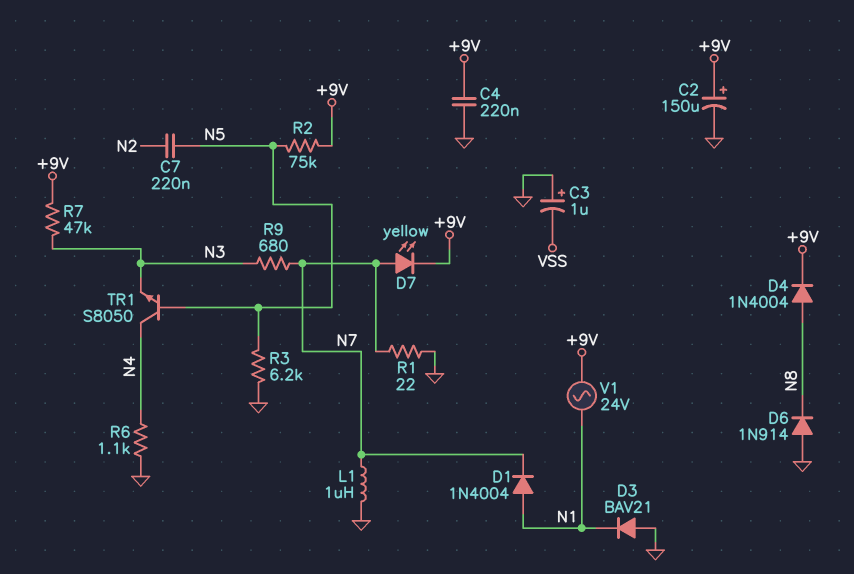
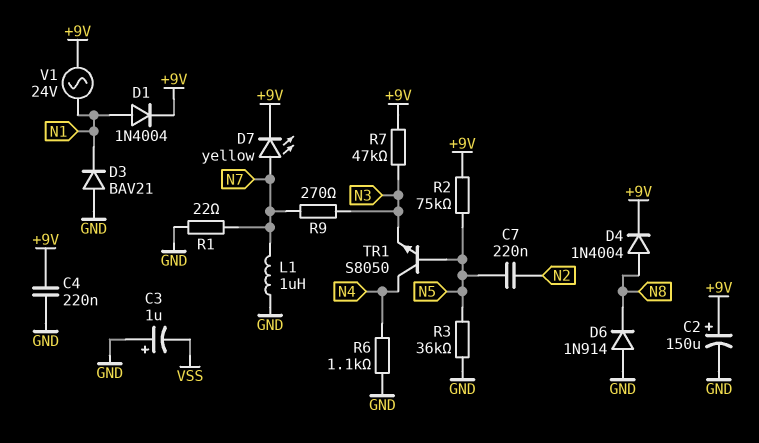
D1: diode 1N4004 (A N1, K N7) -> diode 1N4004 (A N1, K +9V)
R3: 6.2k (GND, N5) -> 36k (GND, N5)
R9: 680 (N3, N7) -> 270 (N3, N7)

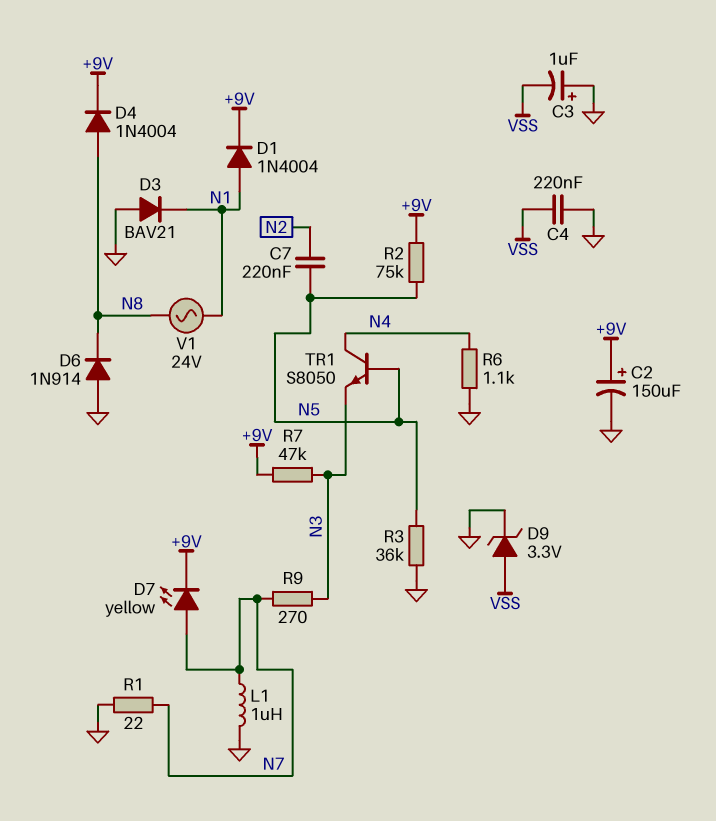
C4: 220nF (+9V, GND) -> 220nF (GND, VSS)
D9: none -> zener 3.3V (A VSS, K GND)
V1: AC 24V (+9V, N1) -> AC 24V (N1, N8)

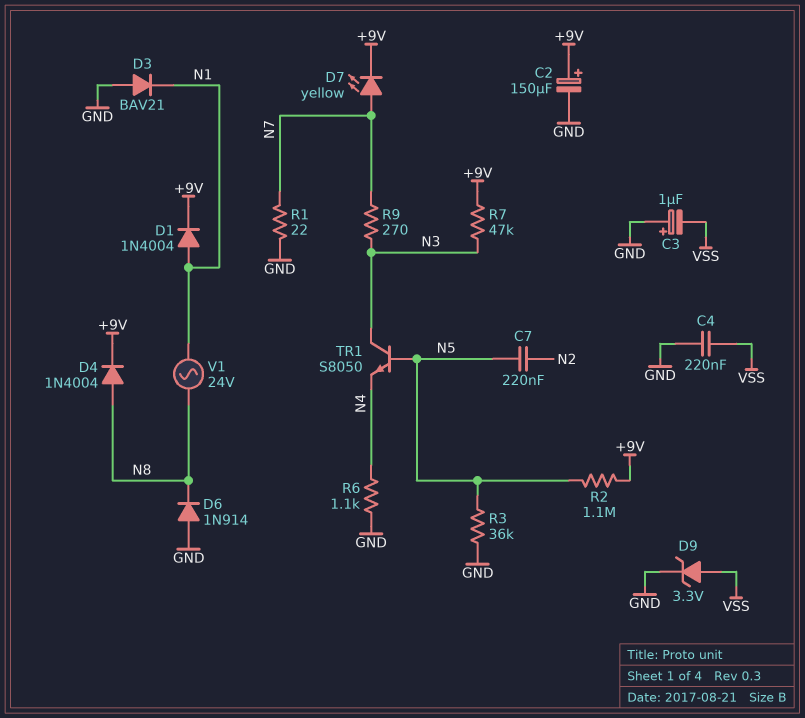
L1: 1uH (GND, N7) -> none
R2: 75k (+9V, N5) -> 1.1M (+9V, N5)
TR1: NPN S8050 (B N5, C N4, E N3) -> NPN S8050 (B N5, C N3, E N4)

